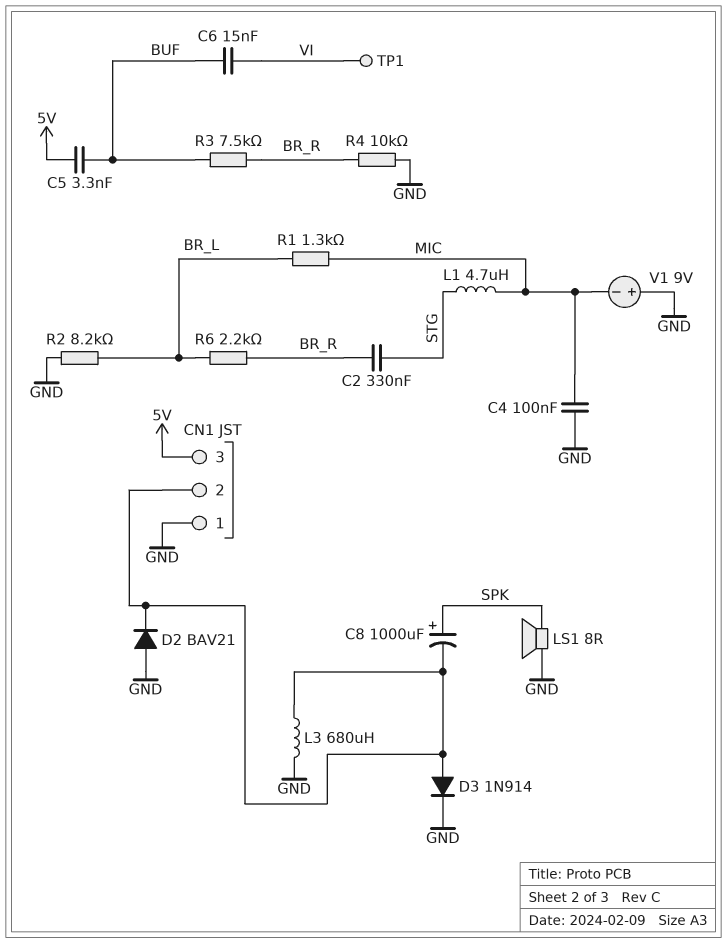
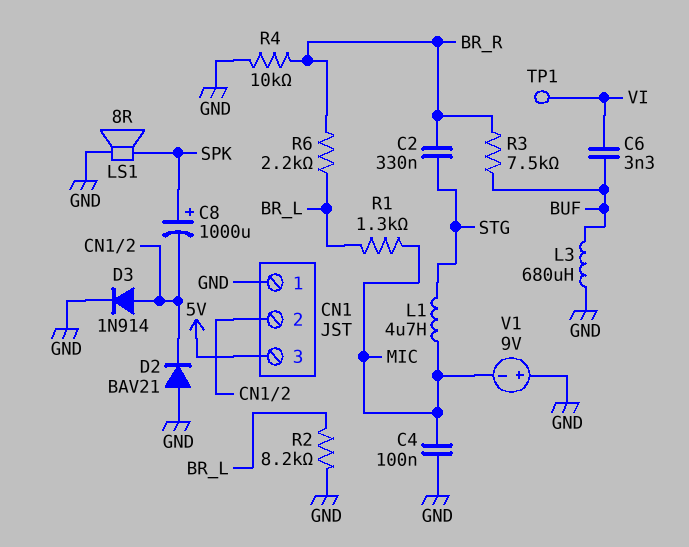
C5: 3.3nF (5V, BUF) -> none
C6: 15nF (BUF, VI) -> 3.3nF (BUF, VI)
L3: 680uH (CN1/2, GND) -> 680uH (BUF, GND)

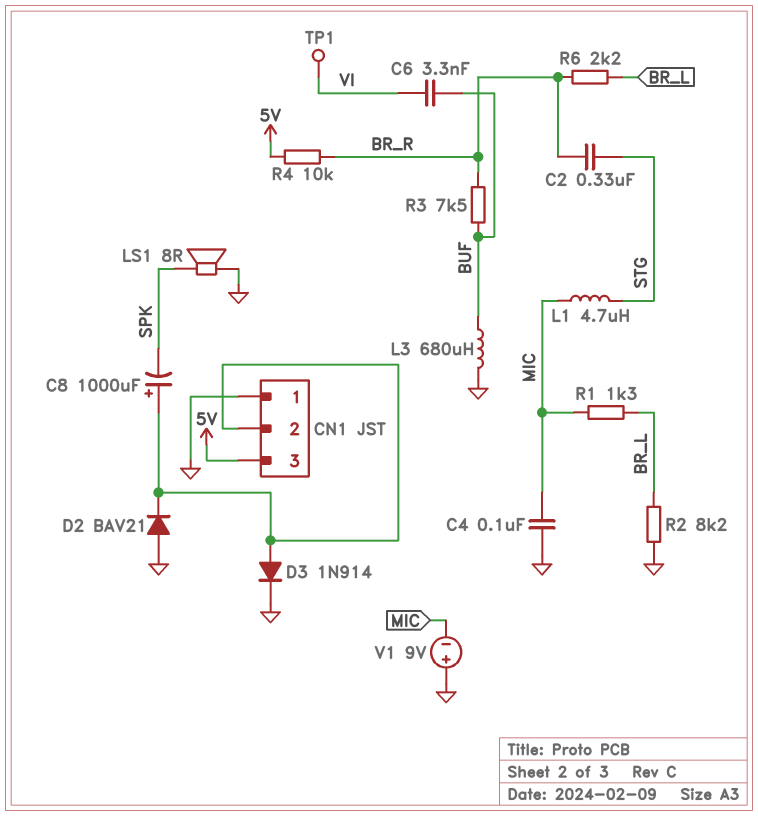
C8: 1000uF (plus SPK, minus CN1/2) -> 1000uF (plus CN1/2, minus SPK)
R4: 10k (BR_R, GND) -> 10k (5V, BR_R)

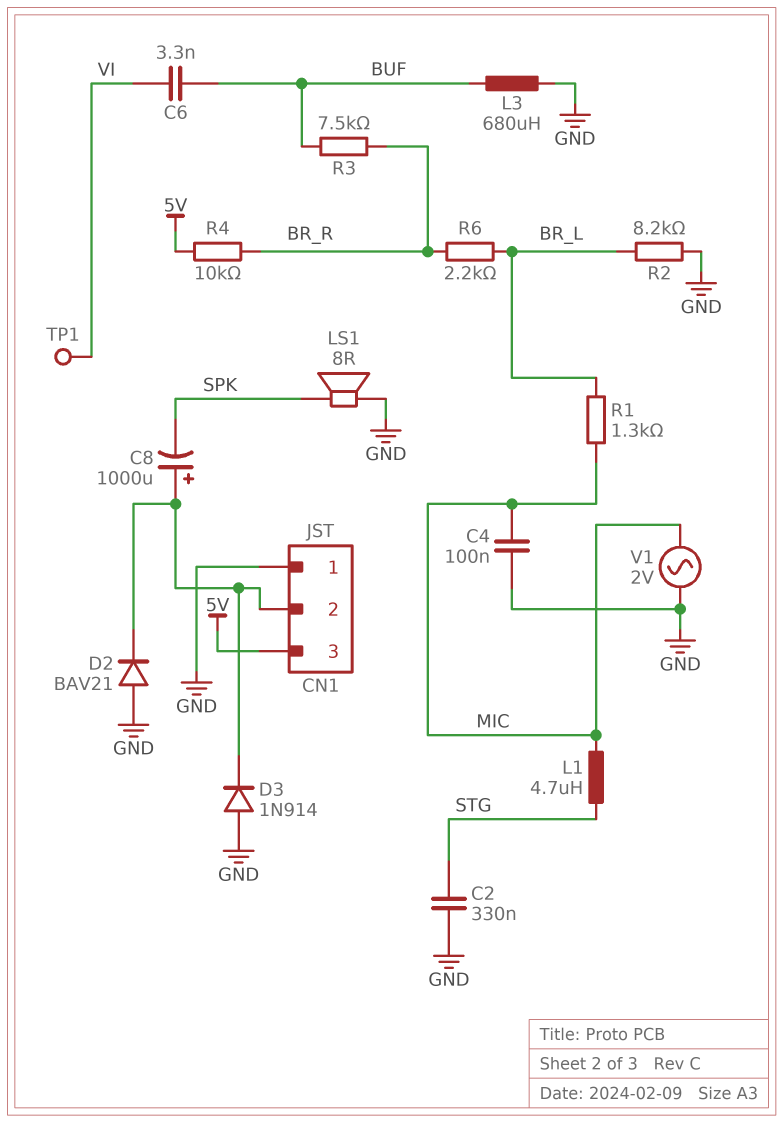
C2: 330nF (BR_R, STG) -> 330nF (GND, STG)
D3: diode 1N914 (A CN1/2, K GND) -> diode 1N914 (A GND, K CN1/2)
V1: 9V (plus GND, minus MIC) -> AC 2V (GND, MIC)

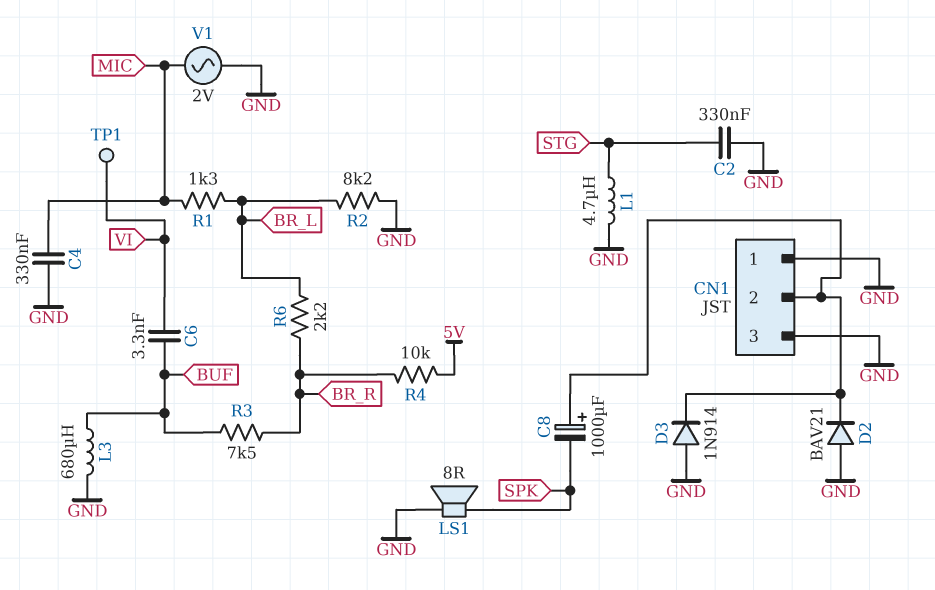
C4: 100nF (GND, MIC) -> 330nF (GND, MIC)
CN1 pin 3: 5V -> GND
L1: 4.7uH (MIC, STG) -> 4.7uH (GND, STG)

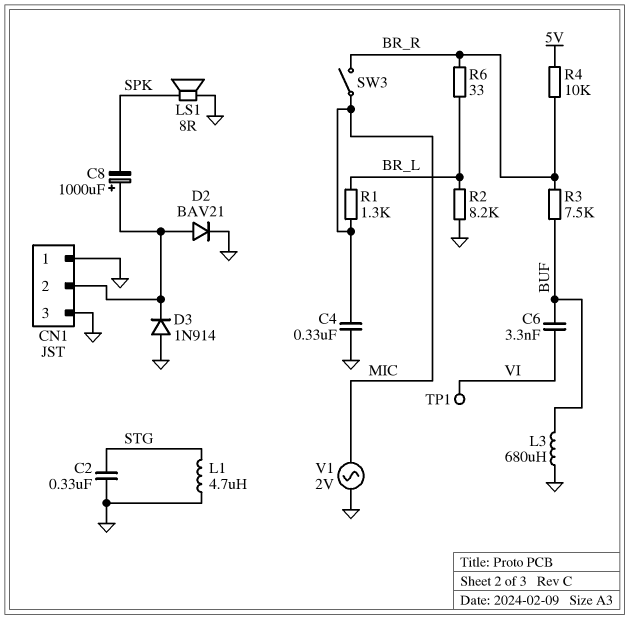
D2: diode BAV21 (A GND, K CN1/2) -> diode BAV21 (A CN1/2, K GND)
R6: 2.2k (BR_L, BR_R) -> 33 (BR_L, BR_R)
SW3: none -> switch (BR_R, MIC)

